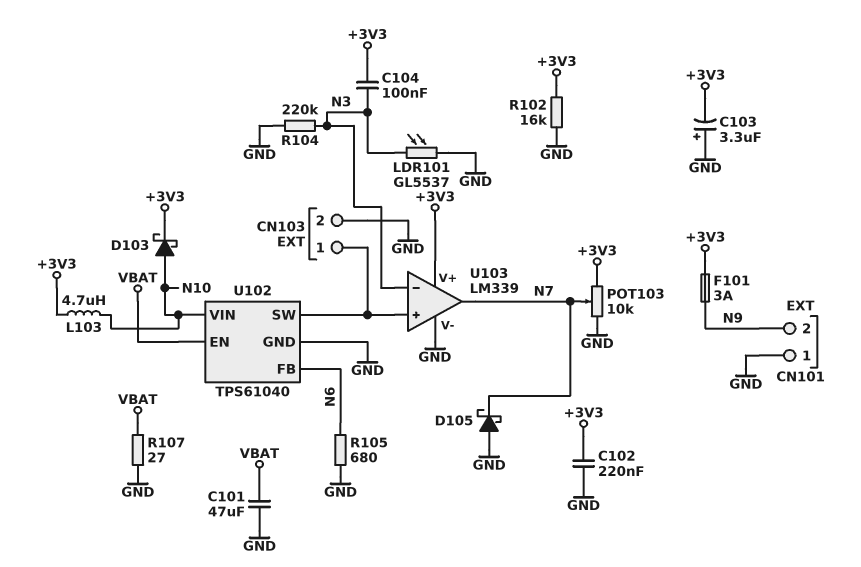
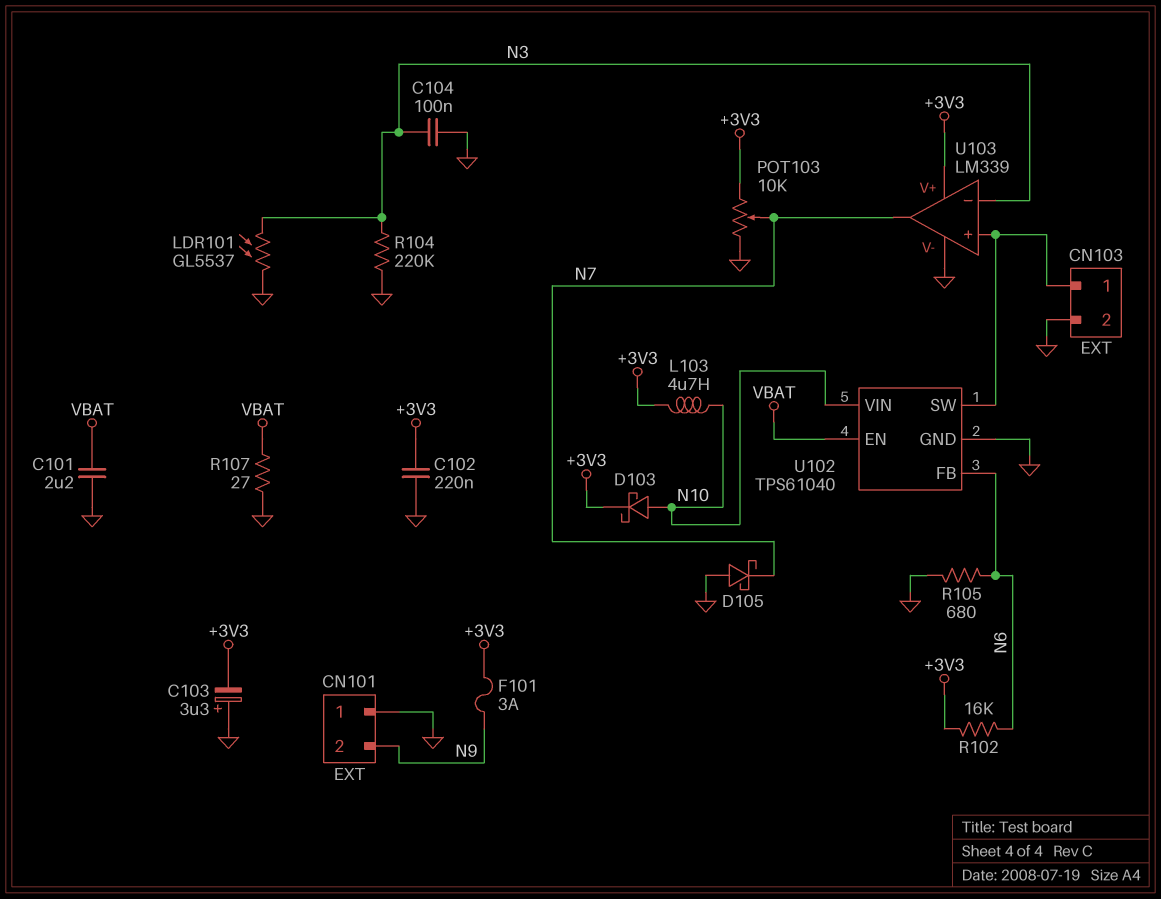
C101: 47uF (GND, VBAT) -> 2.2uF (GND, VBAT)
C104: 100nF (+3V3, N3) -> 100nF (GND, N3)
R102: 16k (+3V3, GND) -> 16k (+3V3, N6)

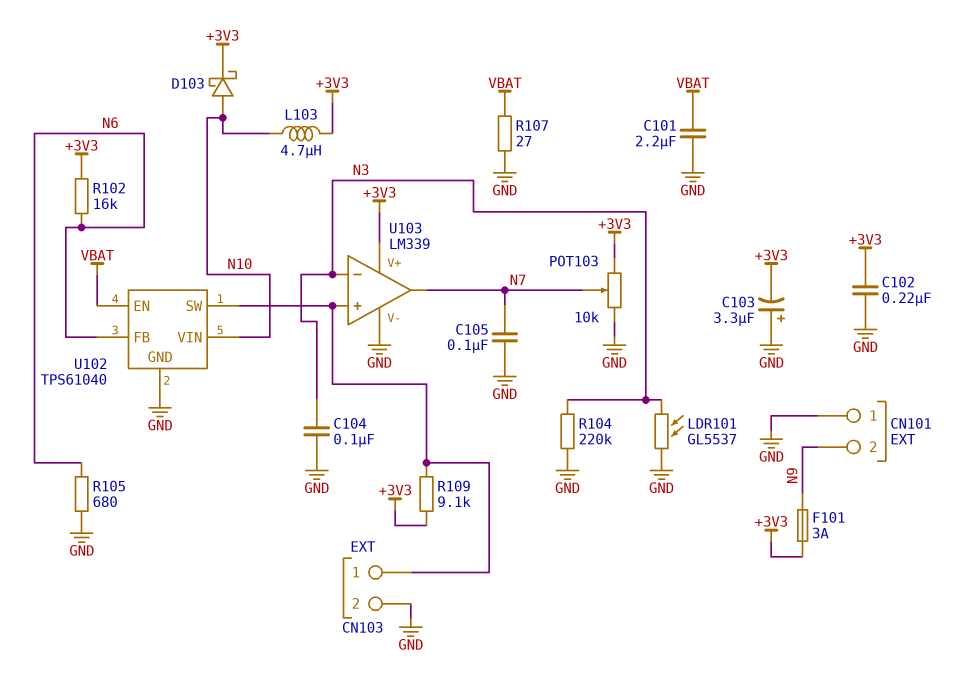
C105: none -> 100nF (GND, N7)
D105: schottky (A GND, K N7) -> none
R109: none -> 9.1k (+3V3, CN103/1)

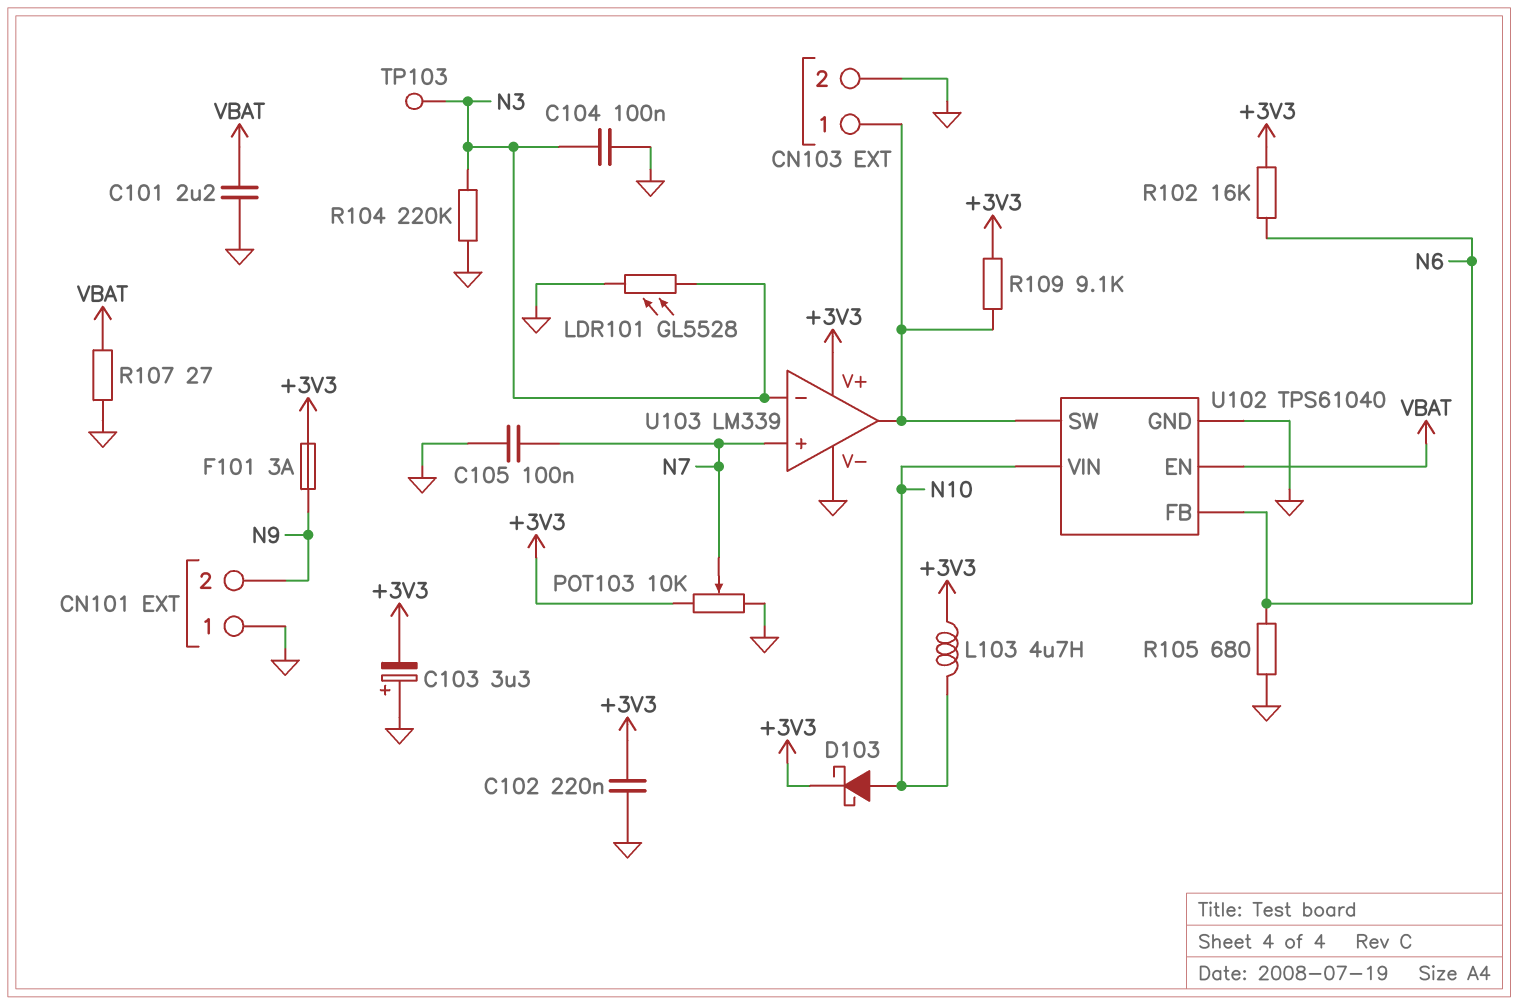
LDR101: GL5537 (GND, N3) -> GL5528 (GND, N3)
TP103: none -> test point (N3)
U103 pin in+: CN103/1 -> N7
U103 pin out: N7 -> CN103/1

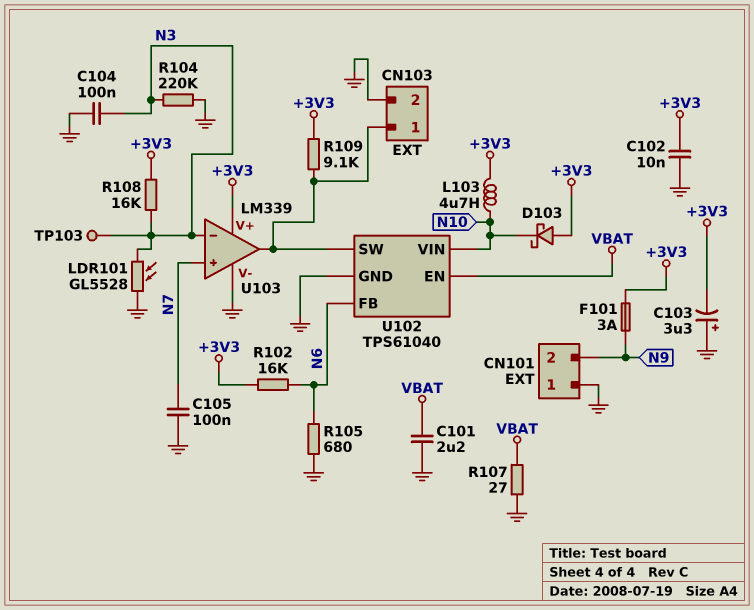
C102: 220nF (+3V3, GND) -> 10nF (+3V3, GND)
D103: schottky (A N10, K +3V3) -> schottky (A +3V3, K N10)
POT103: 10k (+3V3, GND, wiper N7) -> none
R108: none -> 16k (+3V3, N3)

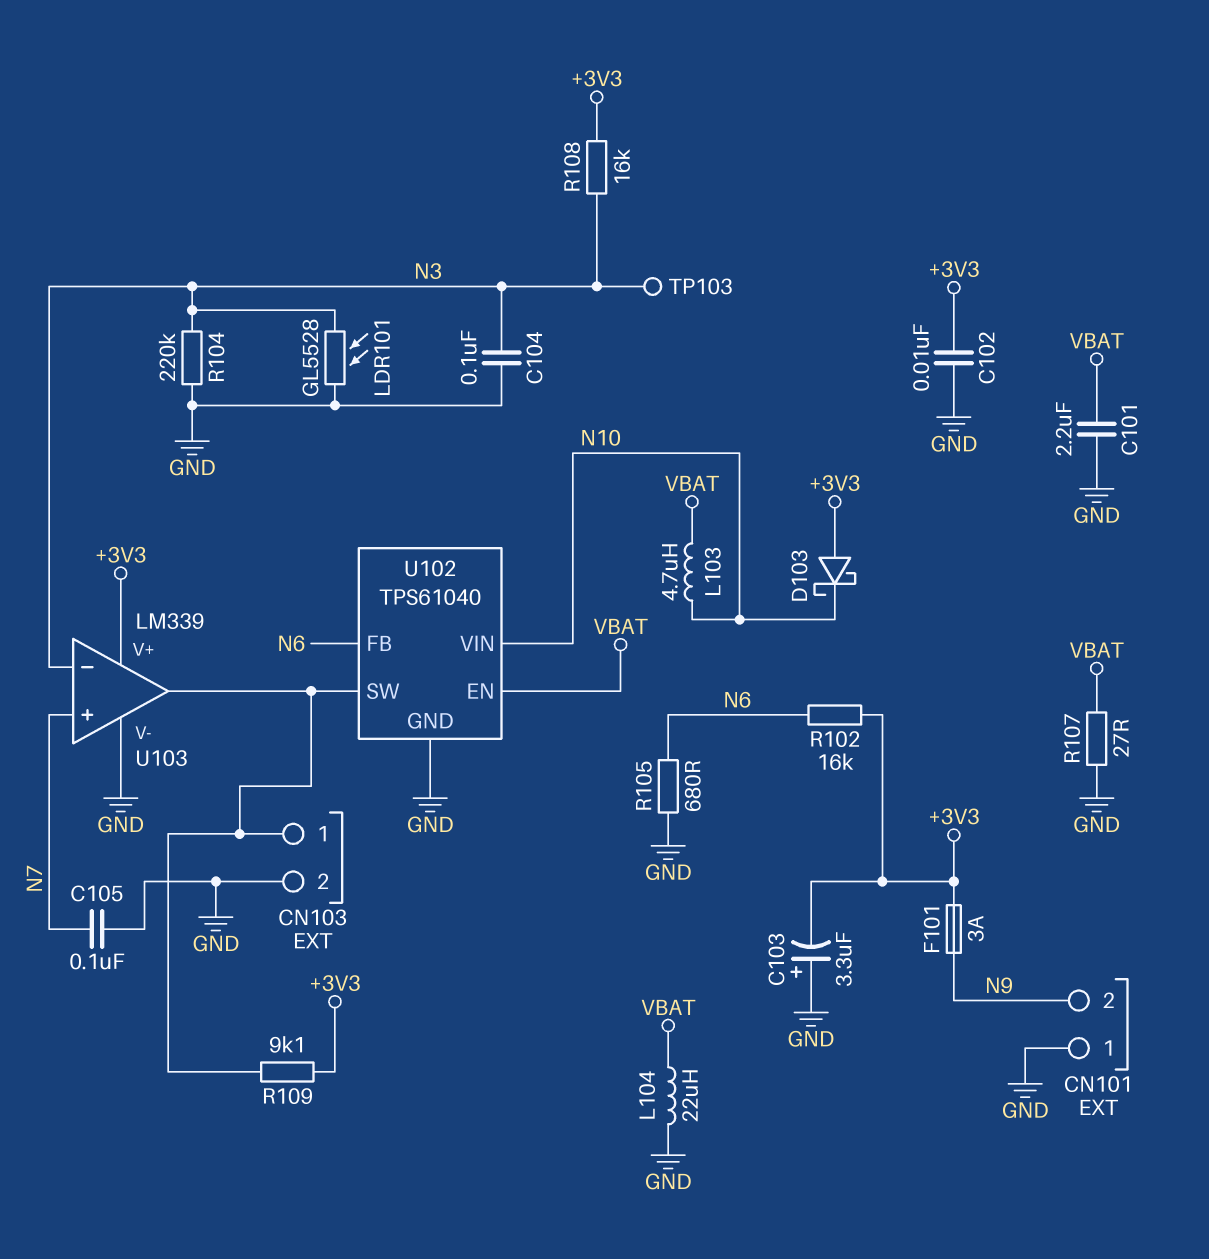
L103: 4.7uH (+3V3, N10) -> 4.7uH (N10, VBAT)
L104: none -> 22uH (GND, VBAT)

